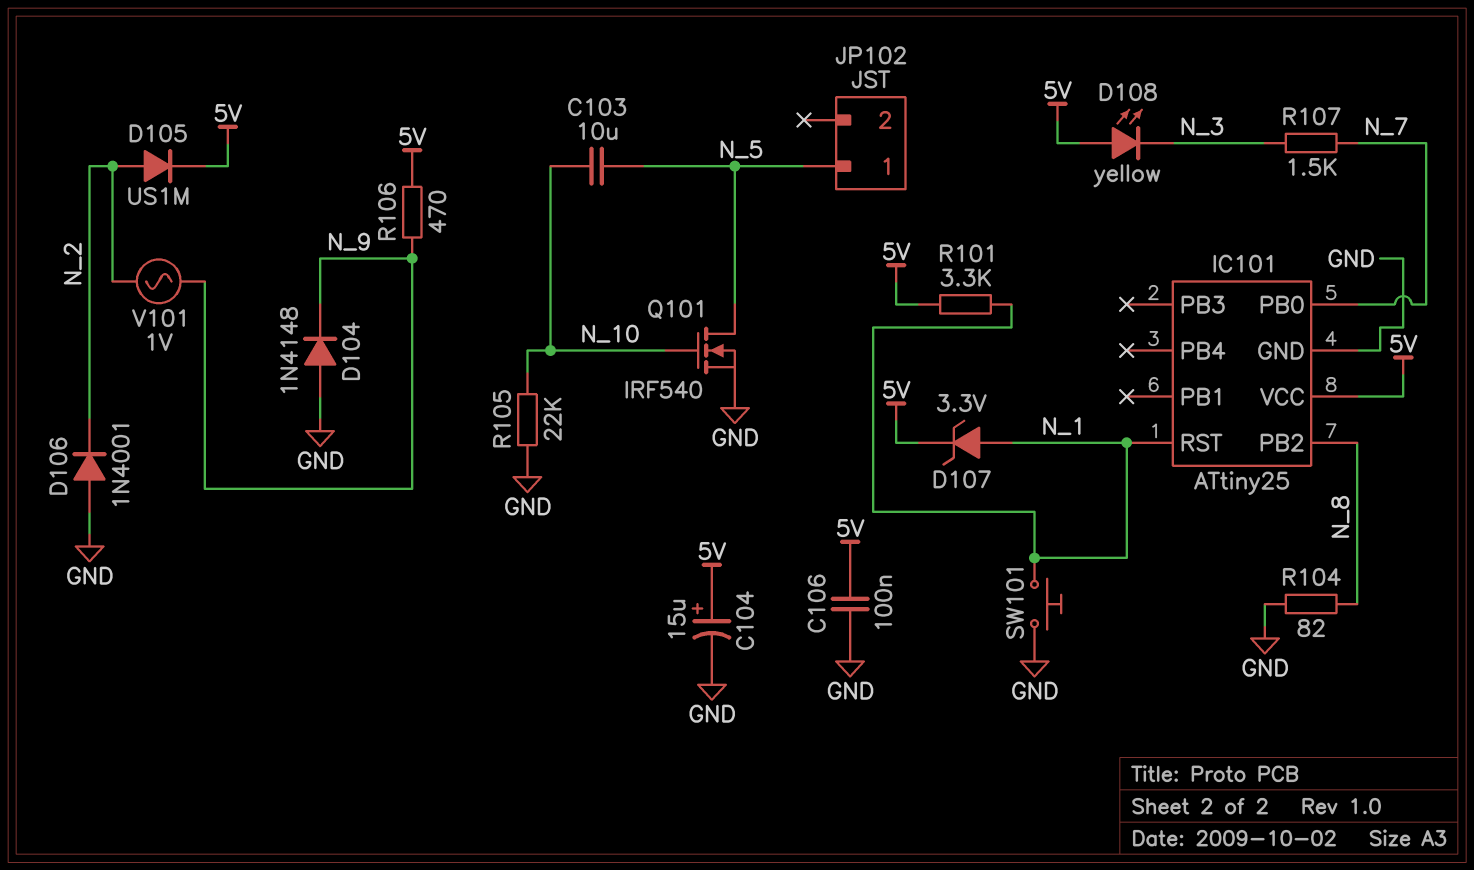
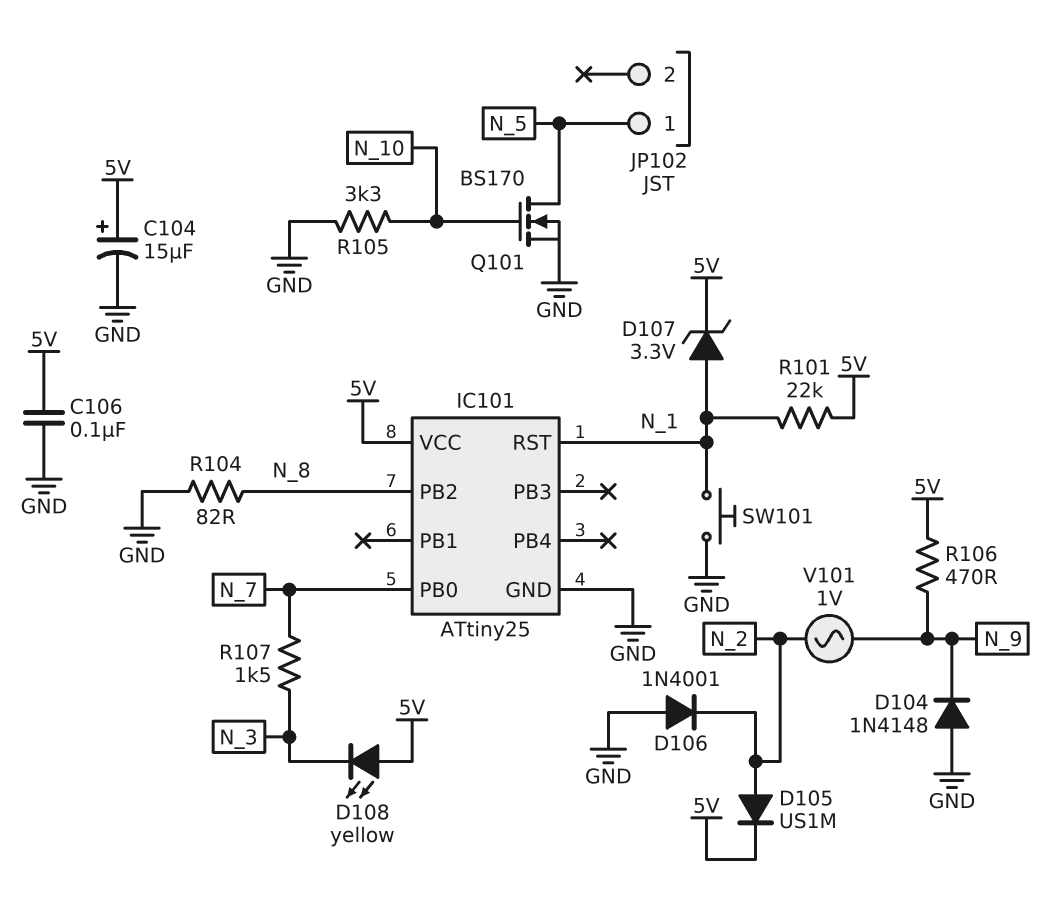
C103: 10uF (N_5, N_10) -> none
Q101: NMOS IRF540 (G N_10, D N_5, S GND) -> NMOS BS170 (G N_10, D N_5, S GND)
R101: 3.3k (5V, N_1) -> 22k (5V, N_1)
R105: 22k (GND, N_10) -> 3.3k (GND, N_10)

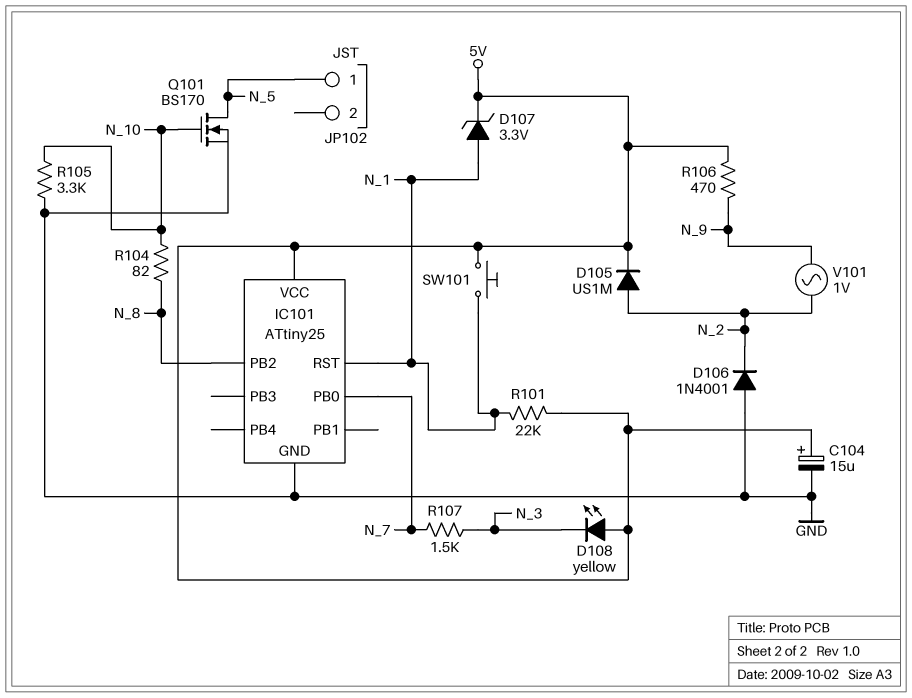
C106: 100nF (5V, GND) -> none
D104: diode 1N4148 (A GND, K N_9) -> none
R104: 82 (GND, N_8) -> 82 (N_8, N_10)
SW101: button (GND, N_1) -> button (5V, N_1)

